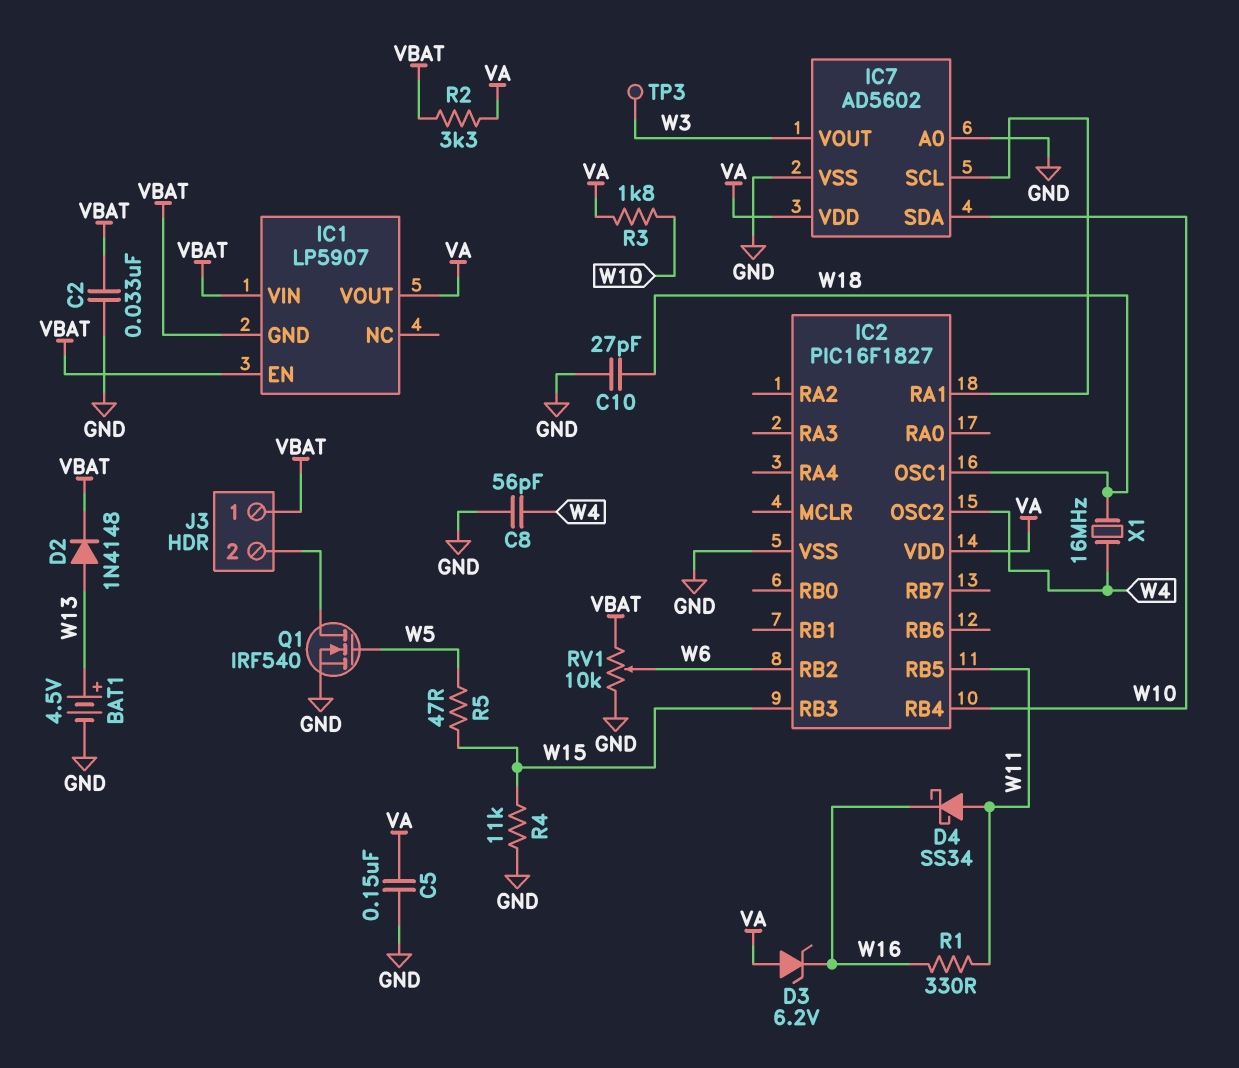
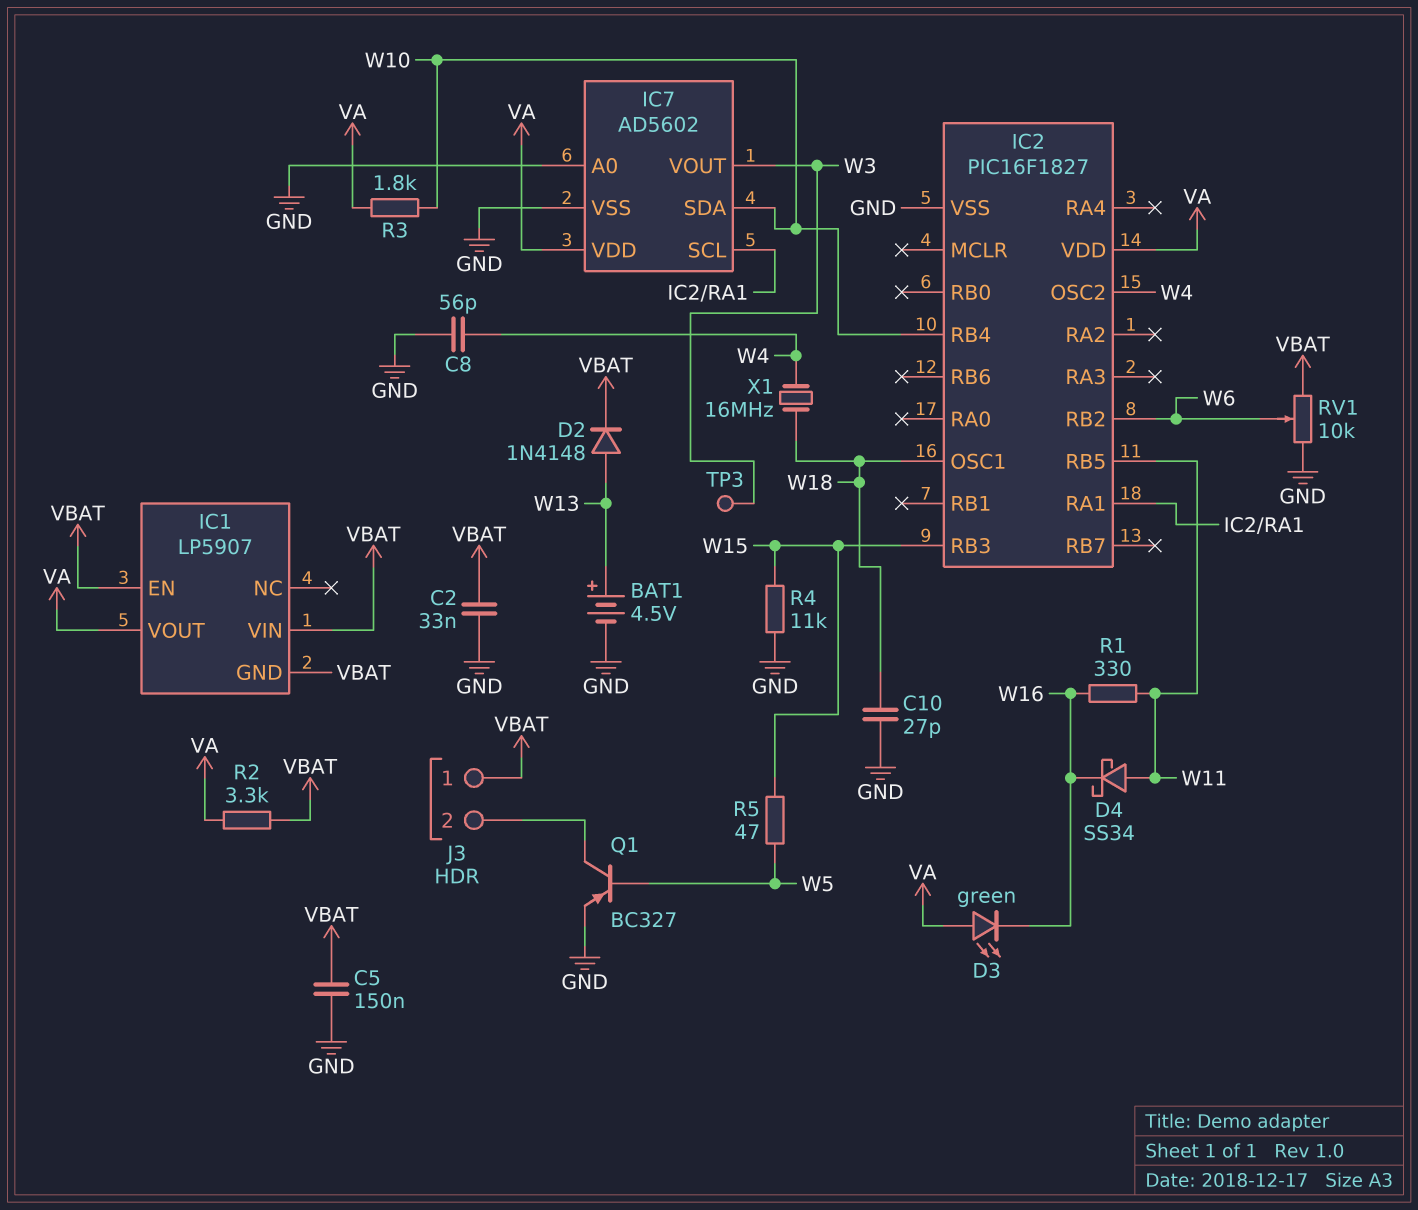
C5: 150nF (GND, VA) -> 150nF (GND, VBAT)
D3: zener 6.2V (A VA, K W16) -> LED green (A VA, K W16)
Q1: NMOS IRF540 (G W5, D J3/2, S GND) -> PNP BC327 (B W5, C J3/2, E GND)

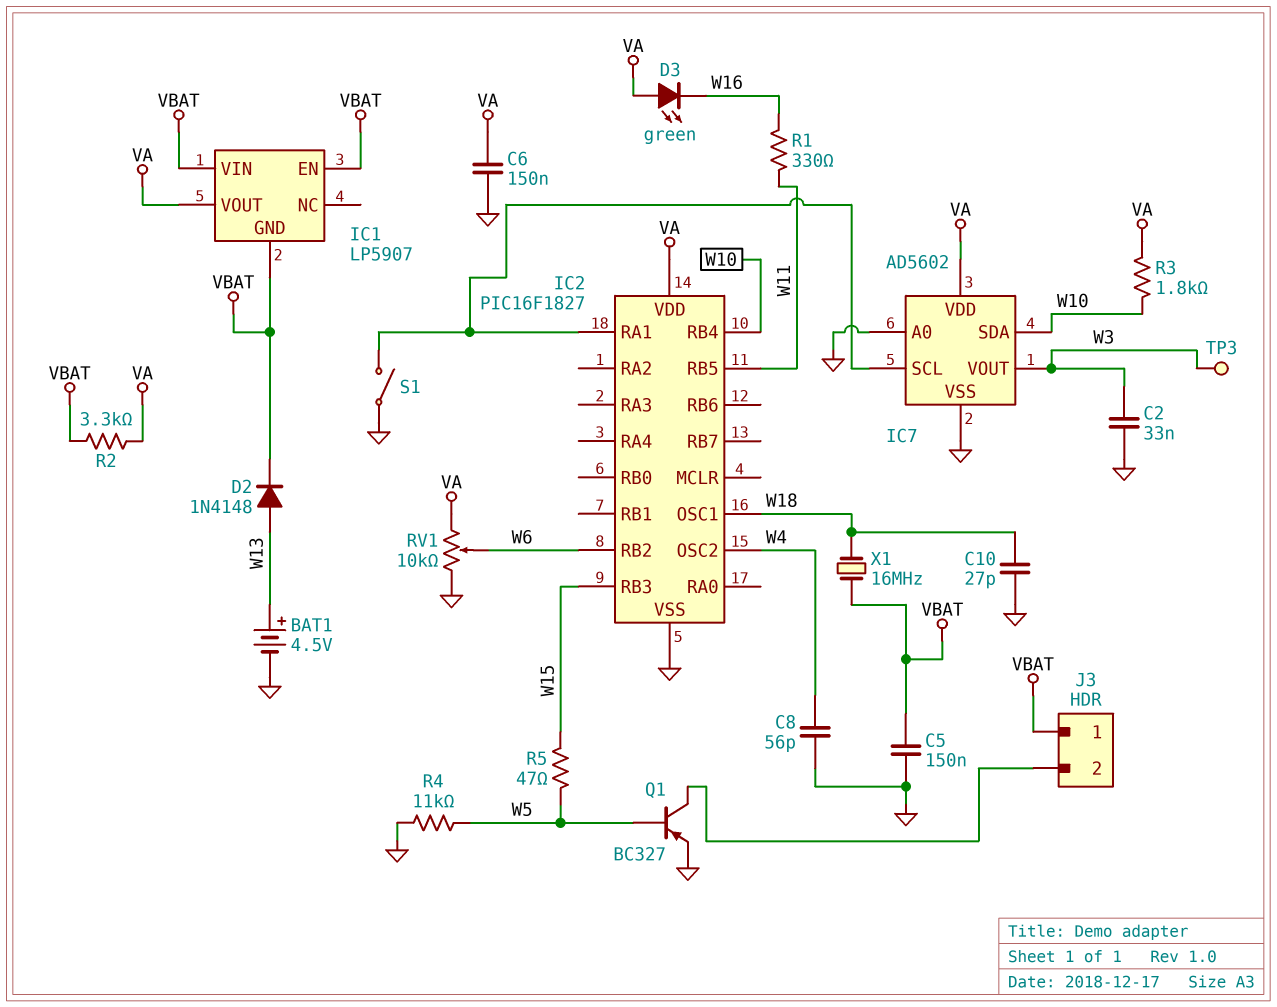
C2: 33nF (GND, VBAT) -> 33nF (GND, W3)
C6: none -> 150nF (GND, VA)
D4: schottky SS34 (A W11, K W16) -> none
R4: 11k (GND, W15) -> 11k (GND, W5)
RV1: 10k (GND, VBAT, wiper W6) -> 10k (GND, VA, wiper W6)
S1: none -> switch (GND, IC2/RA1)
X1: 16MHz (W4, W18) -> 16MHz (VBAT, W18)

